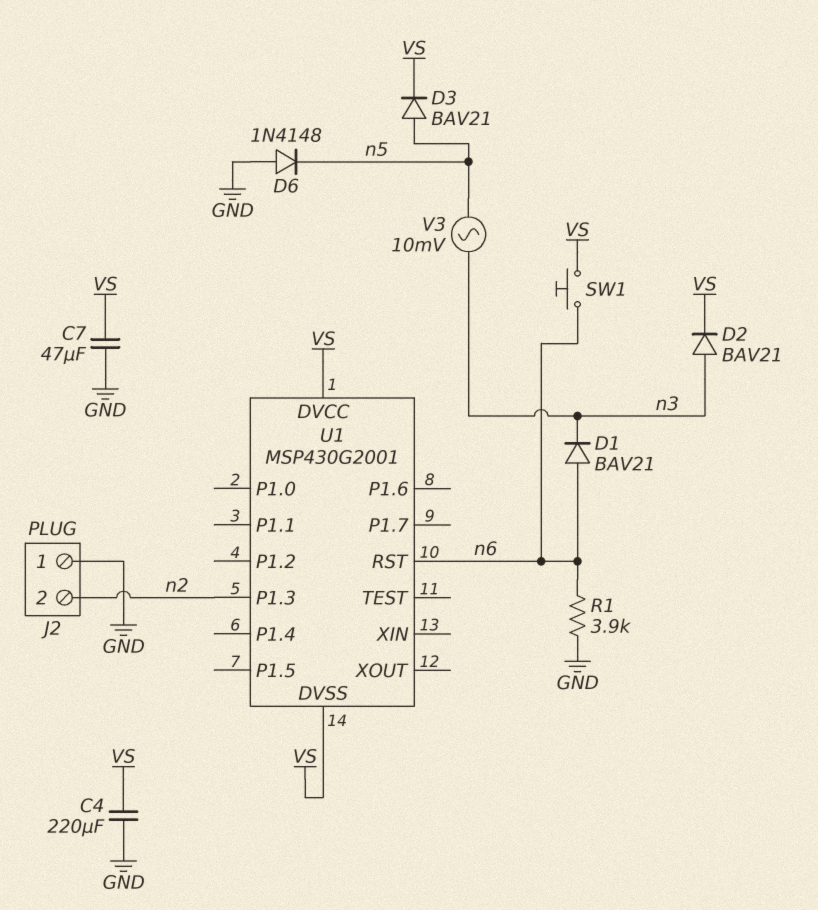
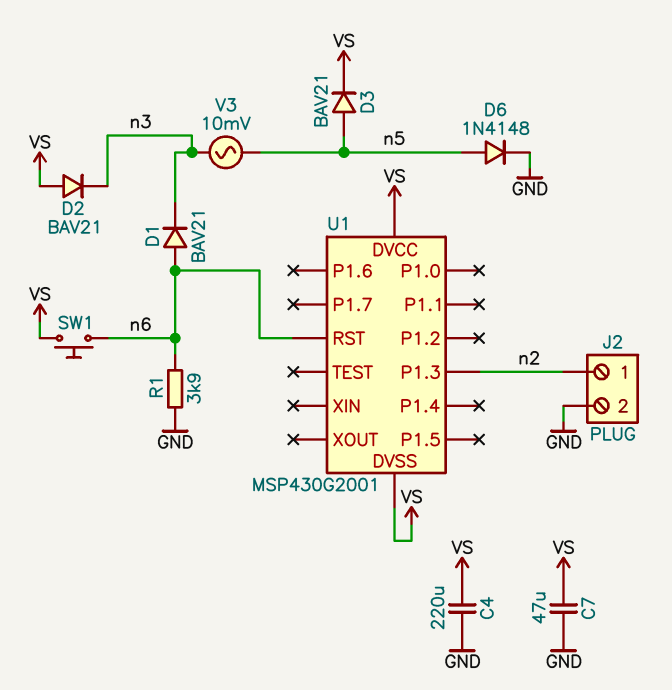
D2: diode BAV21 (A n3, K VS) -> diode BAV21 (A VS, K n3)
D6: diode 1N4148 (A GND, K n5) -> diode 1N4148 (A n5, K GND)
J2 pin 1: GND -> n2
J2 pin 2: n2 -> GND

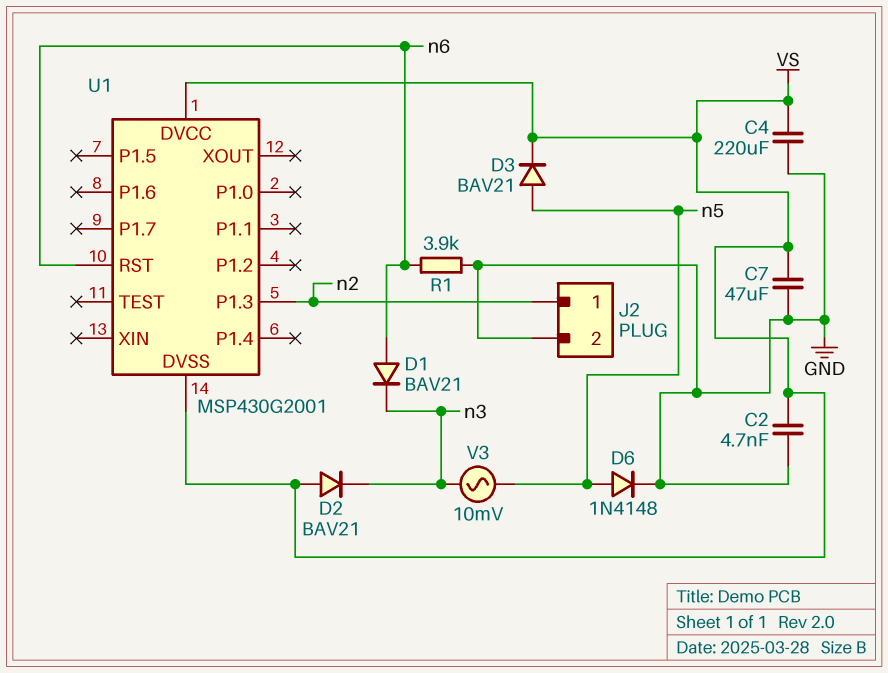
C2: none -> 4.7nF (GND, VS)
SW1: button (VS, n6) -> none

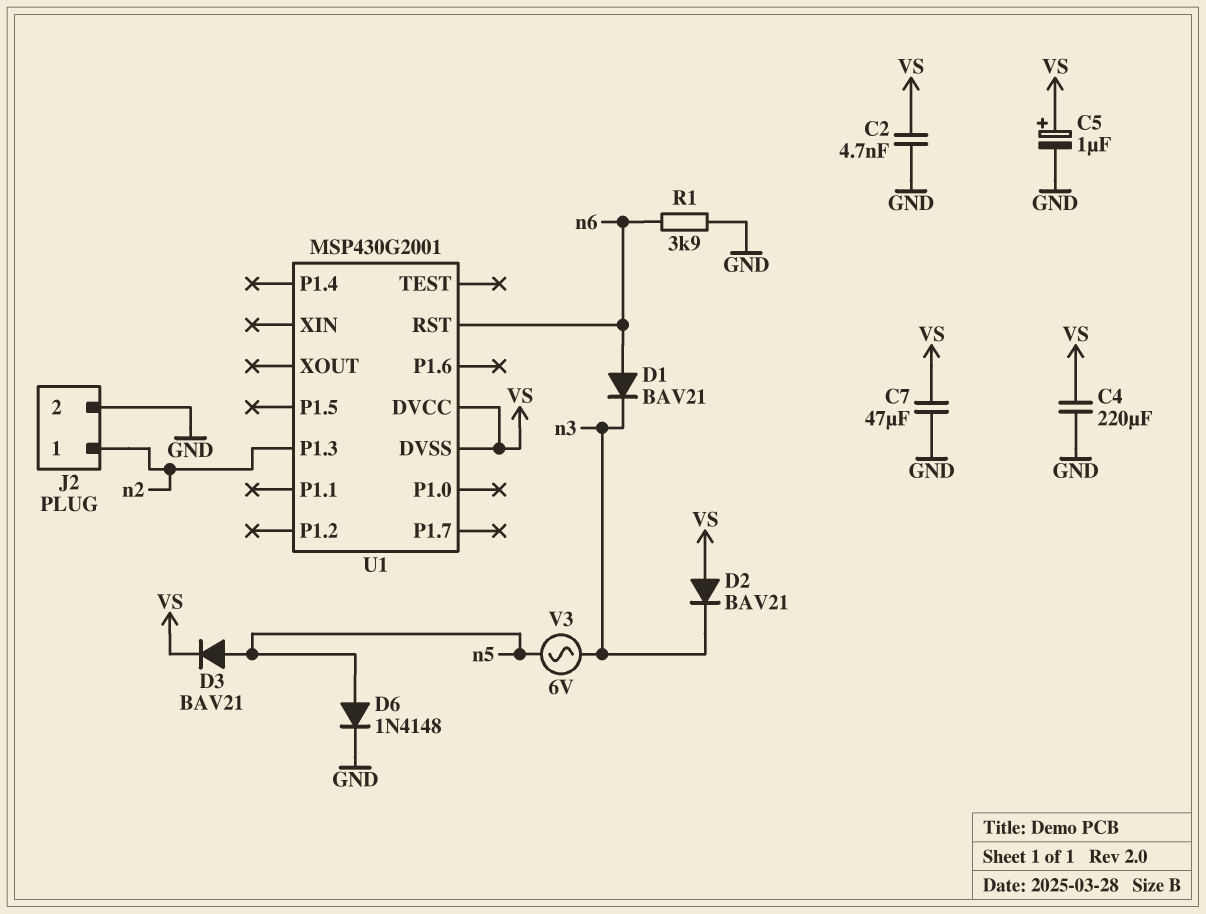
C5: none -> 1uF (plus VS, minus GND)
V3: AC 10mV (n3, n5) -> AC 6V (n3, n5)

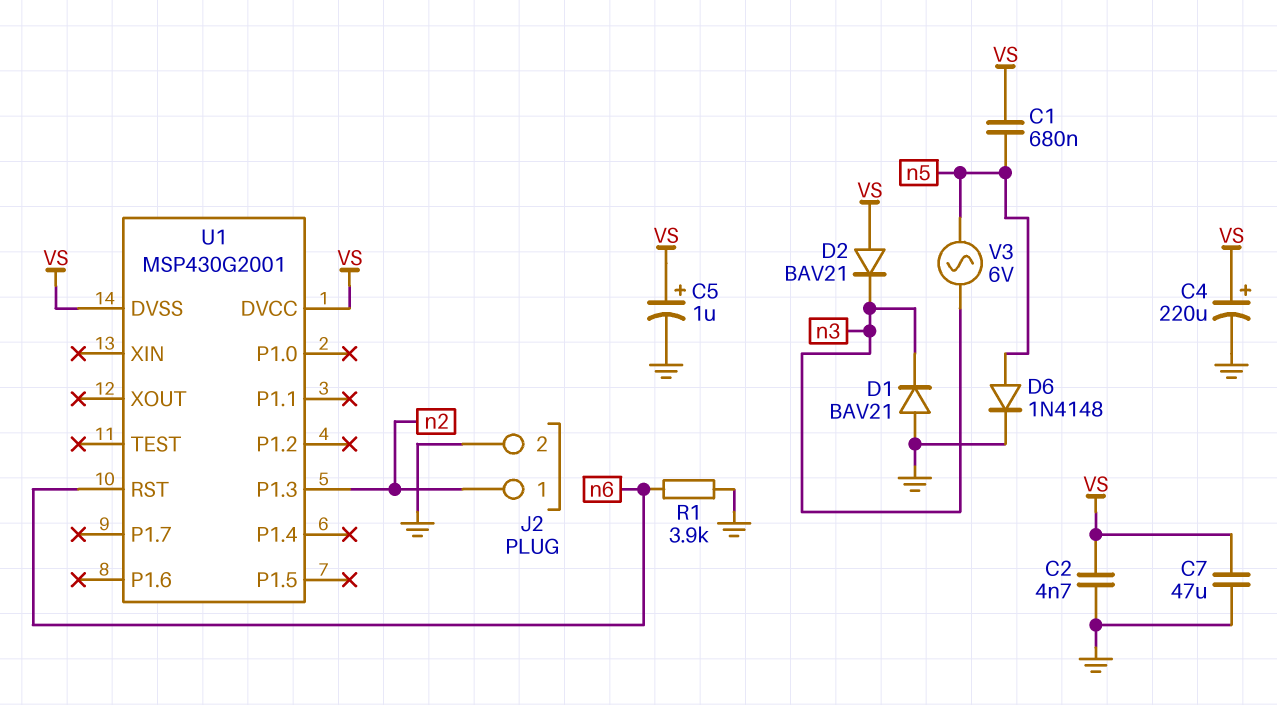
C1: none -> 680nF (VS, n5)
C4: 220uF (GND, VS) -> 220uF (plus VS, minus GND)
D1: diode BAV21 (A n6, K n3) -> diode BAV21 (A GND, K n3)
D3: diode BAV21 (A n5, K VS) -> none

